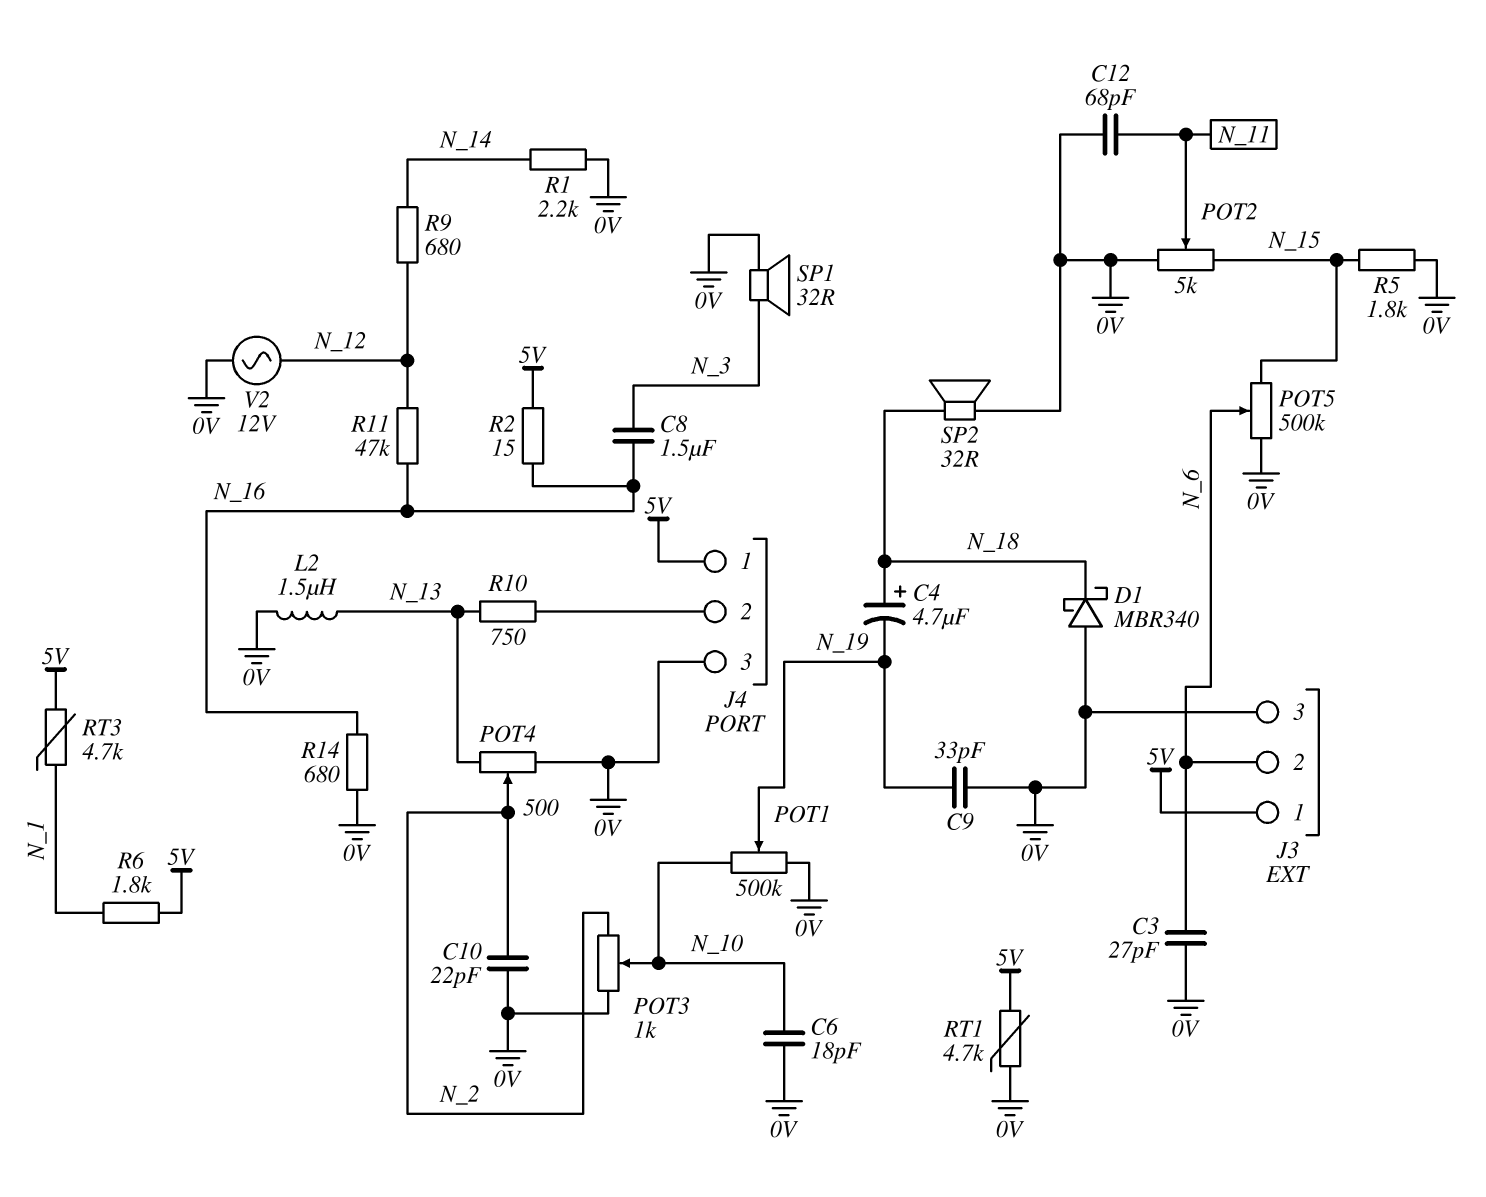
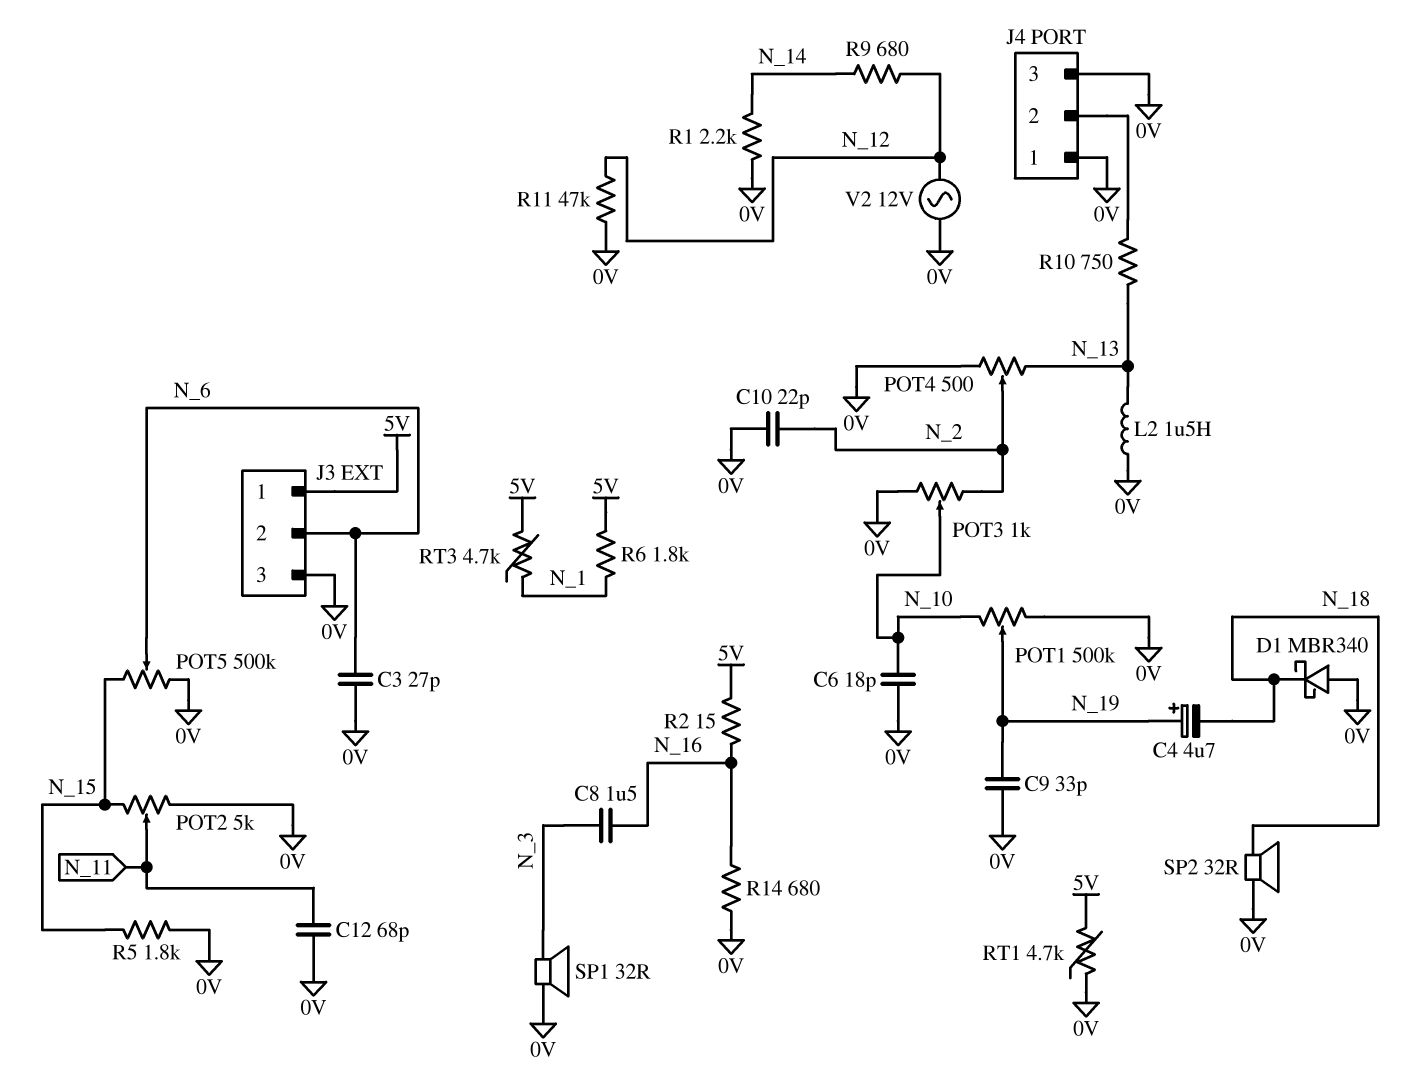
C4: 4.7uF (plus N_18, minus N_19) -> 4.7uF (plus N_19, minus N_18)
J4 pin 1: 5V -> 0V
R11: 47k (N_12, N_16) -> 47k (0V, N_12)

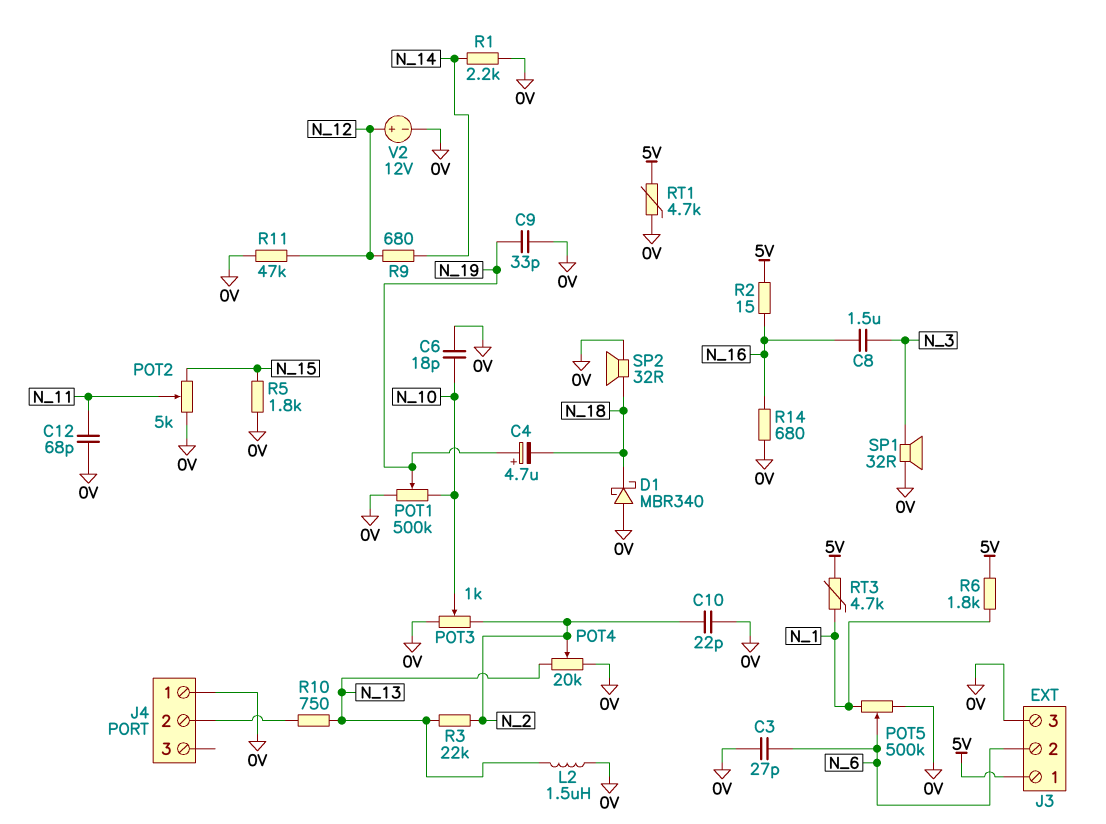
J4 pin 3: 0V -> none
POT4: 500 (0V, N_13, wiper N_2) -> 20k (0V, N_13, wiper N_2)
POT5: 500k (0V, N_15, wiper N_6) -> 500k (0V, N_1, wiper N_6)
R3: none -> 22k (N_2, N_13)
V2: AC 12V (0V, N_12) -> 12V (plus N_12, minus 0V)

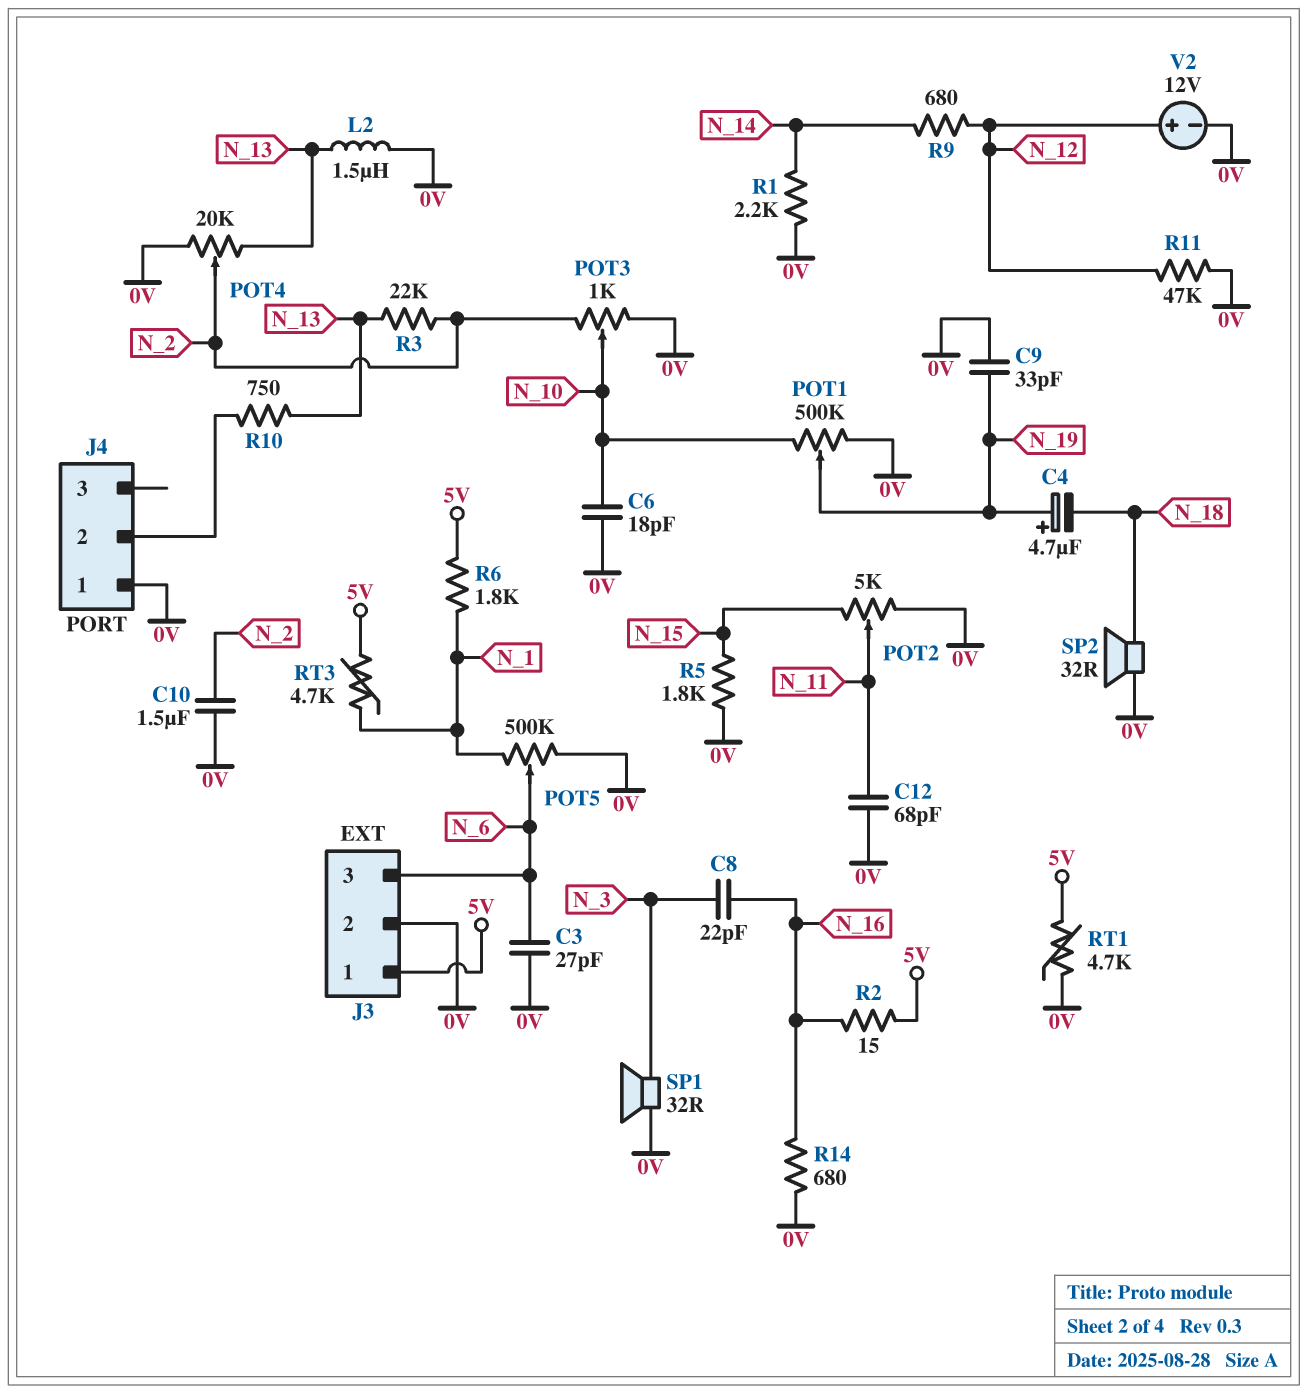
C8: 1.5uF (N_3, N_16) -> 22pF (N_3, N_16)
C10: 22pF (0V, N_2) -> 1.5uF (0V, N_2)
D1: schottky MBR340 (A 0V, K N_18) -> none
J3 pin 2: N_6 -> 0V
J3 pin 3: 0V -> N_6

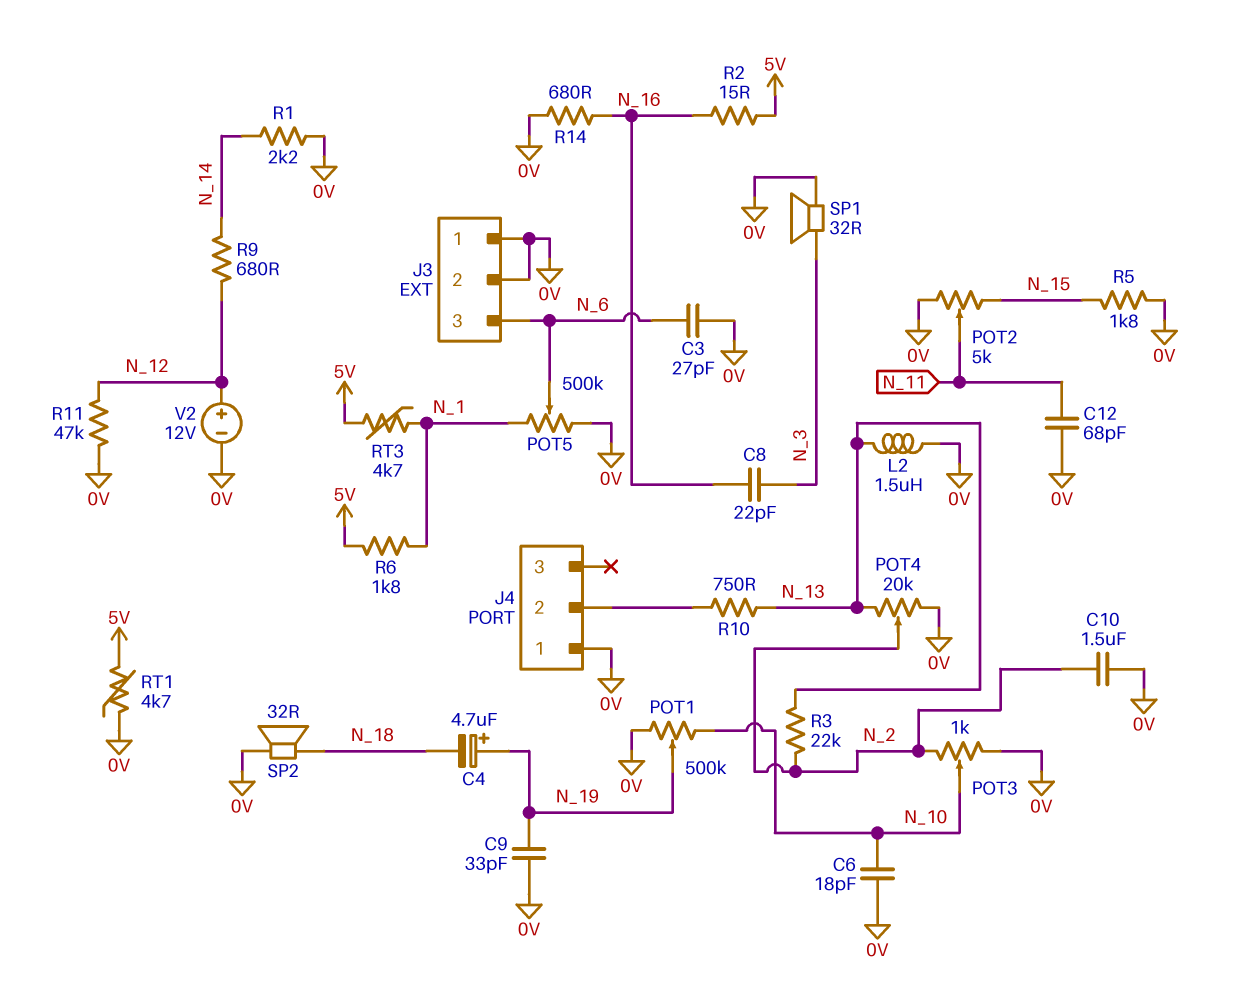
J3 pin 1: 5V -> 0V

